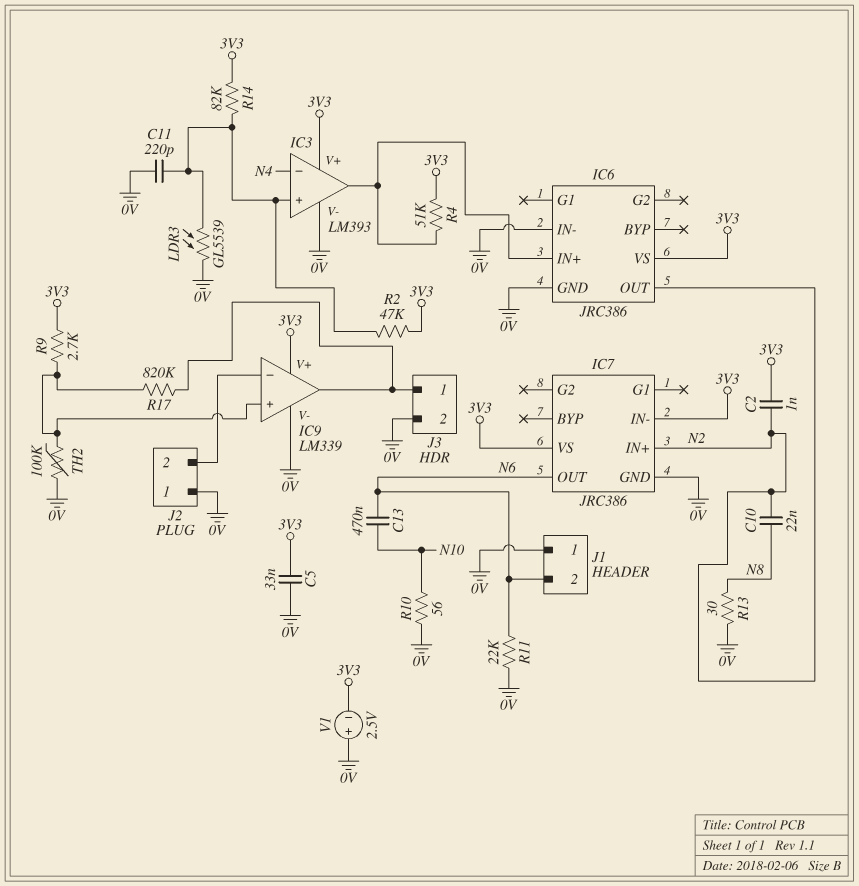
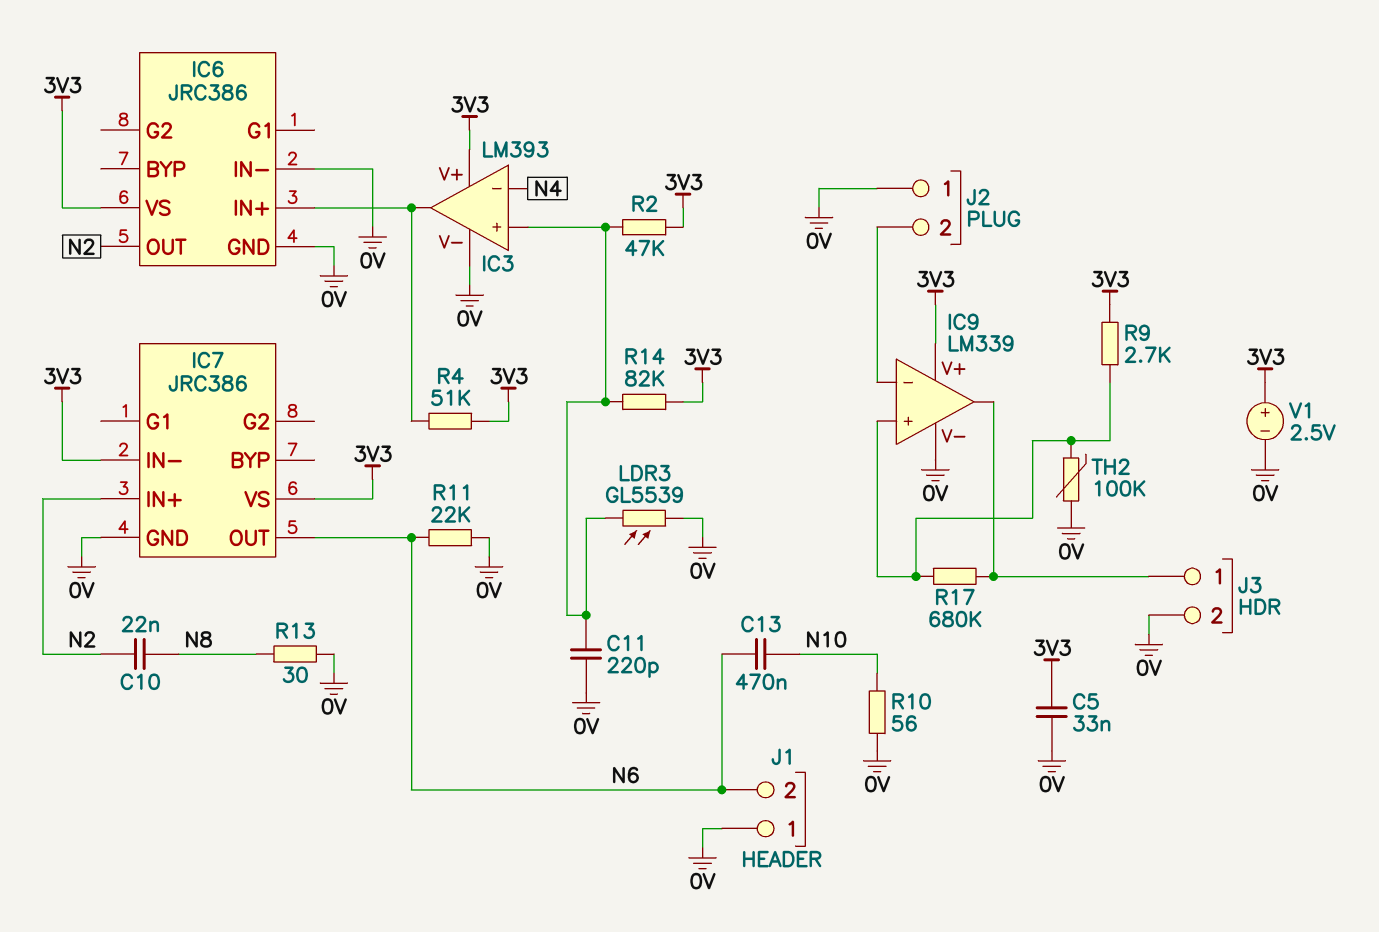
C2: 1nF (3V3, N2) -> none
R17: 820k (IC9/in+, IC9/out) -> 680k (IC9/in+, IC9/out)
V1: 2.5V (plus 0V, minus 3V3) -> 2.5V (plus 3V3, minus 0V)

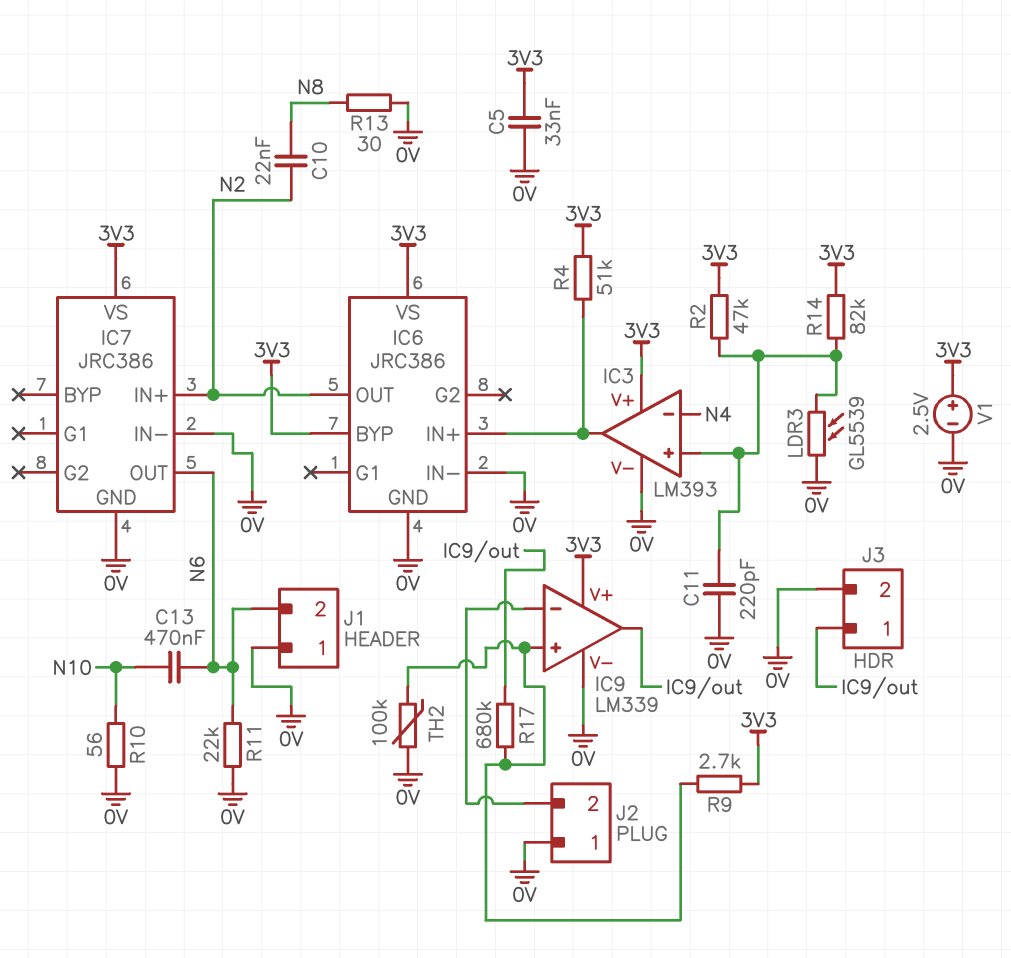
IC6 pin BYP: none -> 3V3
IC7 pin IN-: 3V3 -> 0V

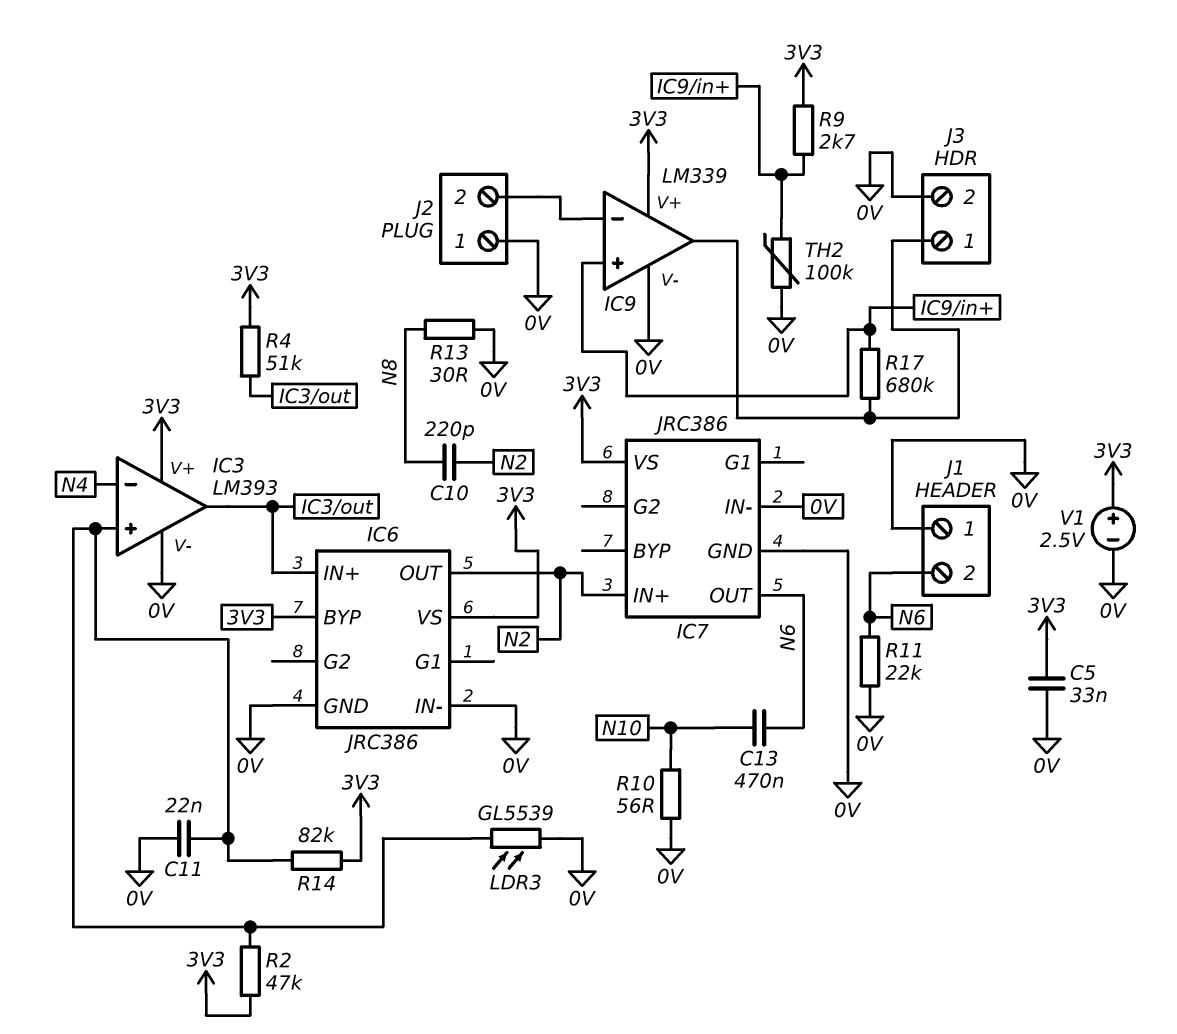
C10: 22nF (N2, N8) -> 220pF (N2, N8)
C11: 220pF (0V, IC3/in+) -> 22nF (0V, IC3/in+)

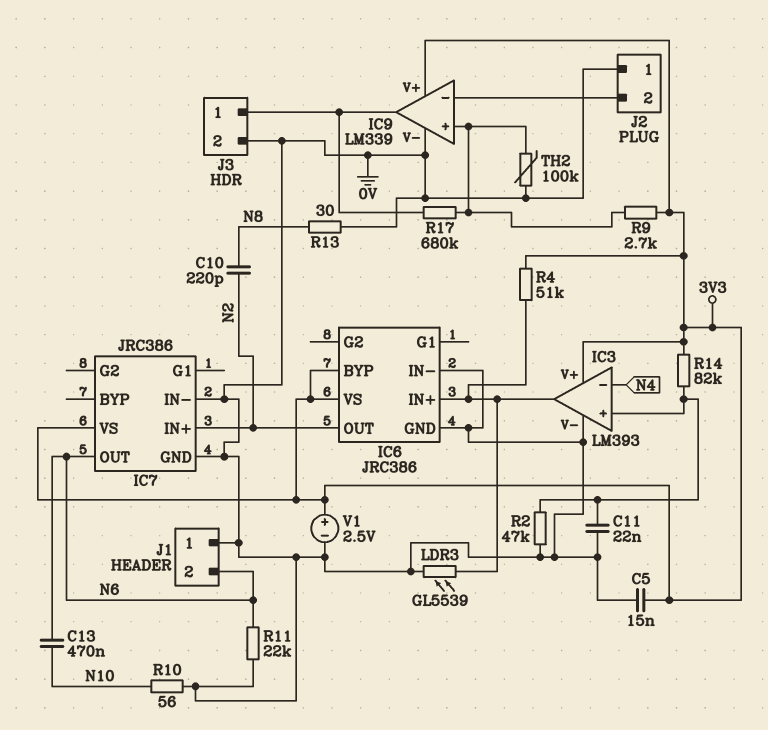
C5: 33nF (0V, 3V3) -> 15nF (0V, 3V3)
LDR3: GL5539 (0V, IC3/in+) -> GL5539 (0V, IC3/out)
R2: 47k (3V3, IC3/in+) -> 47k (0V, IC3/in+)

